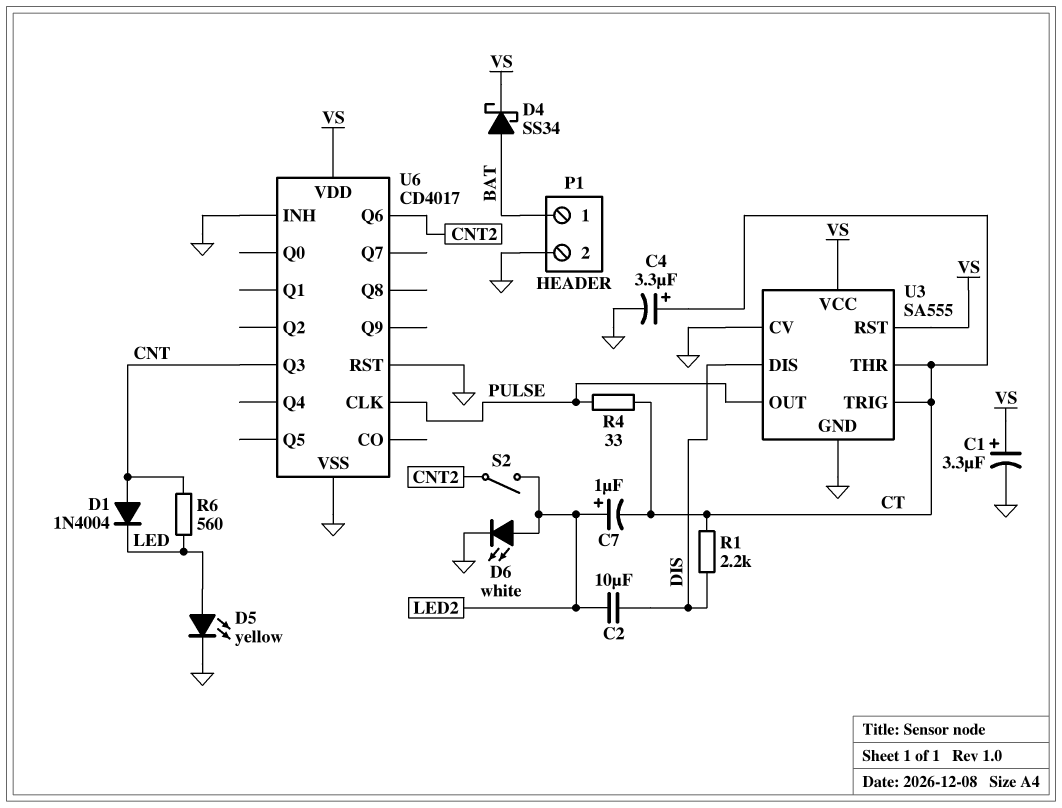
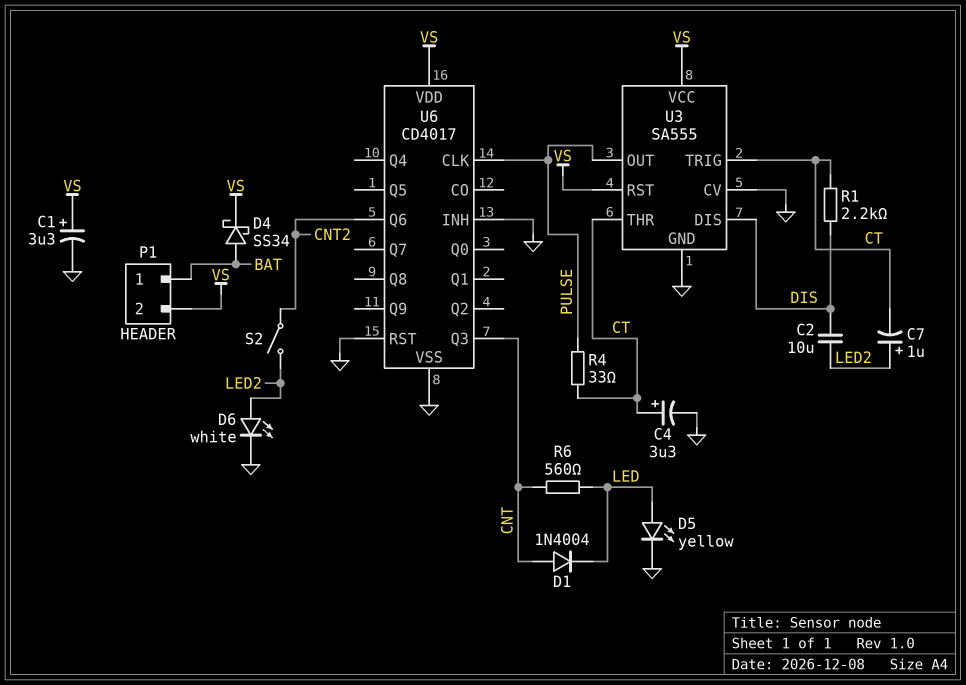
P1 pin 2: GND -> VS

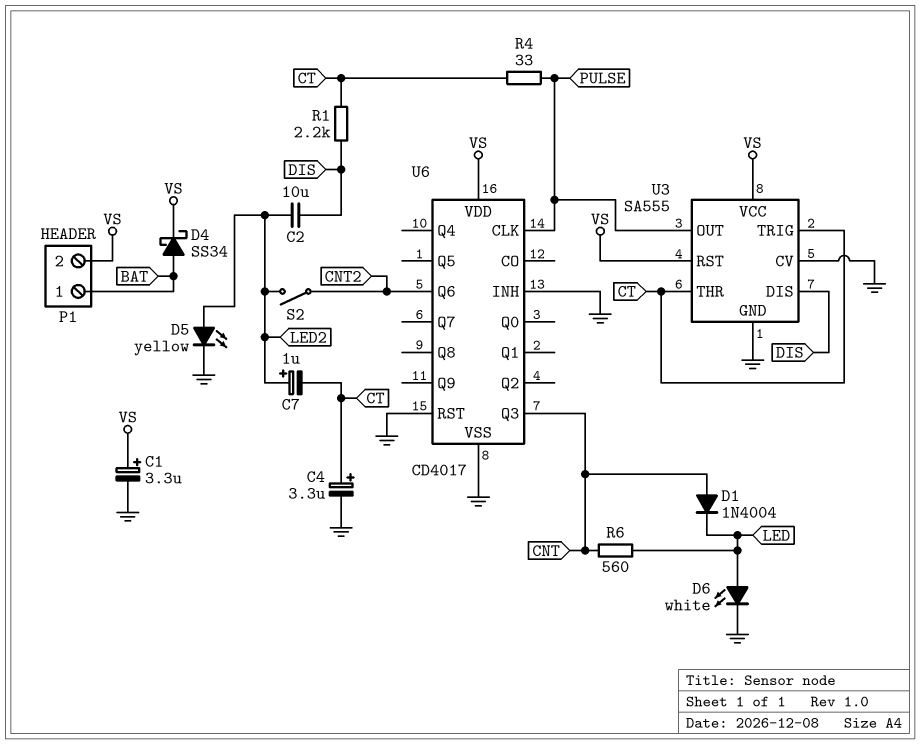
D5: LED yellow (A LED, K GND) -> LED yellow (A LED2, K GND)
D6: LED white (A LED2, K GND) -> LED white (A LED, K GND)

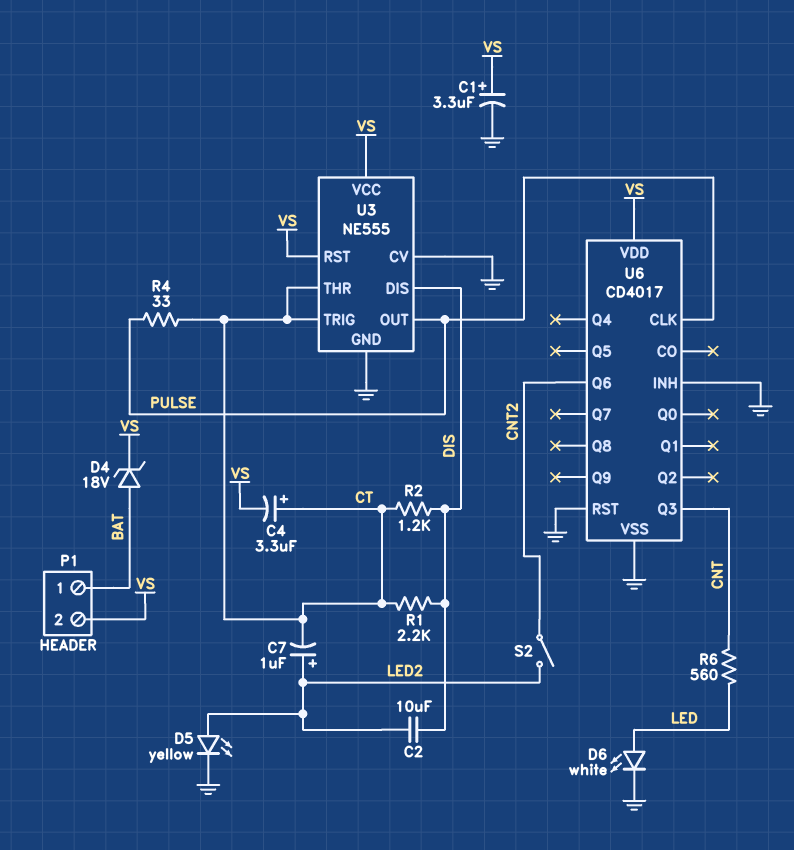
C4: 3.3uF (plus CT, minus GND) -> 3.3uF (plus CT, minus VS)
D1: diode 1N4004 (A CNT, K LED) -> none
D4: schottky SS34 (A BAT, K VS) -> zener 18V (A BAT, K VS)
R2: none -> 1.2k (CT, DIS)
U3: SA555 -> NE555

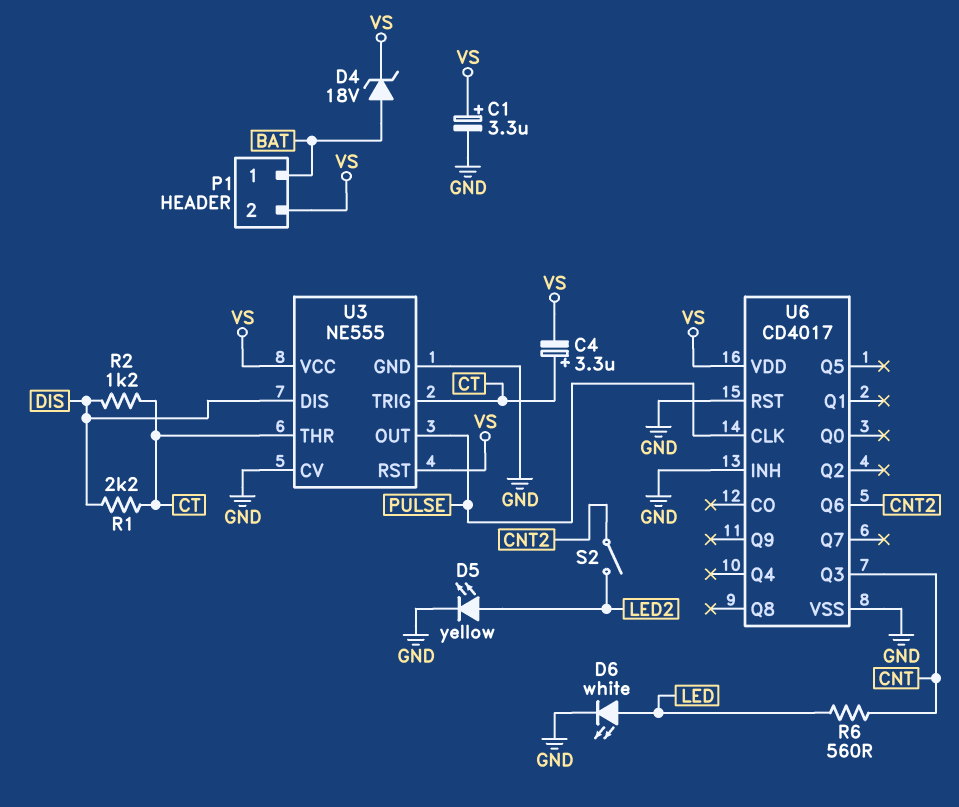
C2: 10uF (DIS, LED2) -> none
C7: 1uF (plus LED2, minus CT) -> none
R4: 33 (CT, PULSE) -> none

